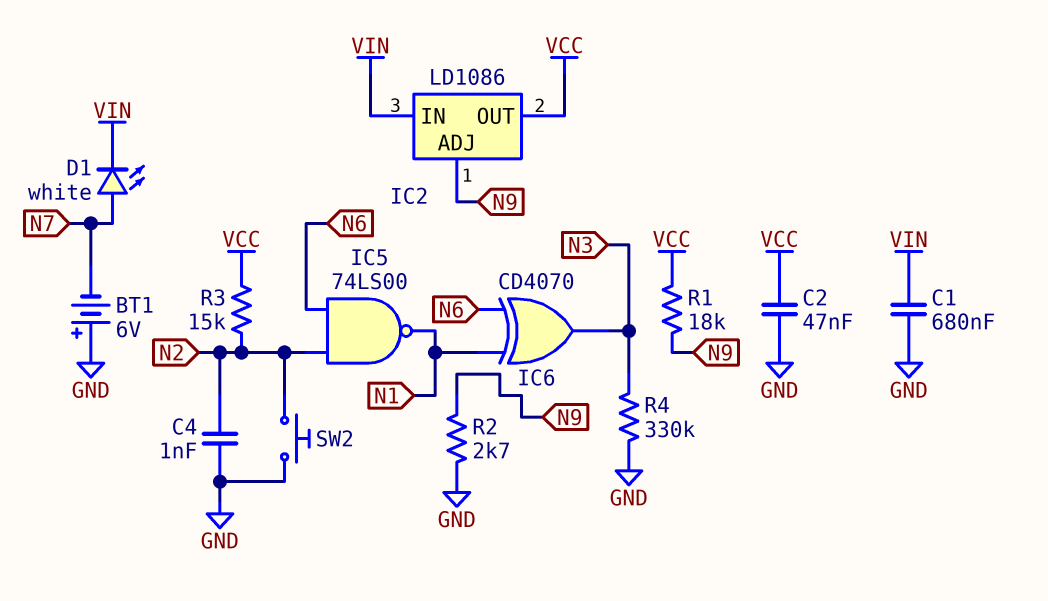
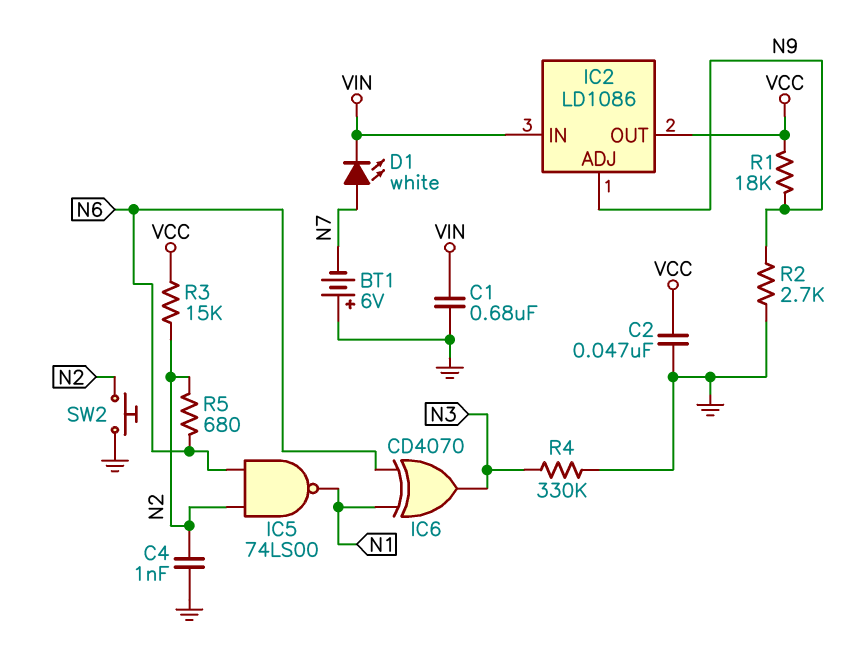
R5: none -> 680 (N2, N6)

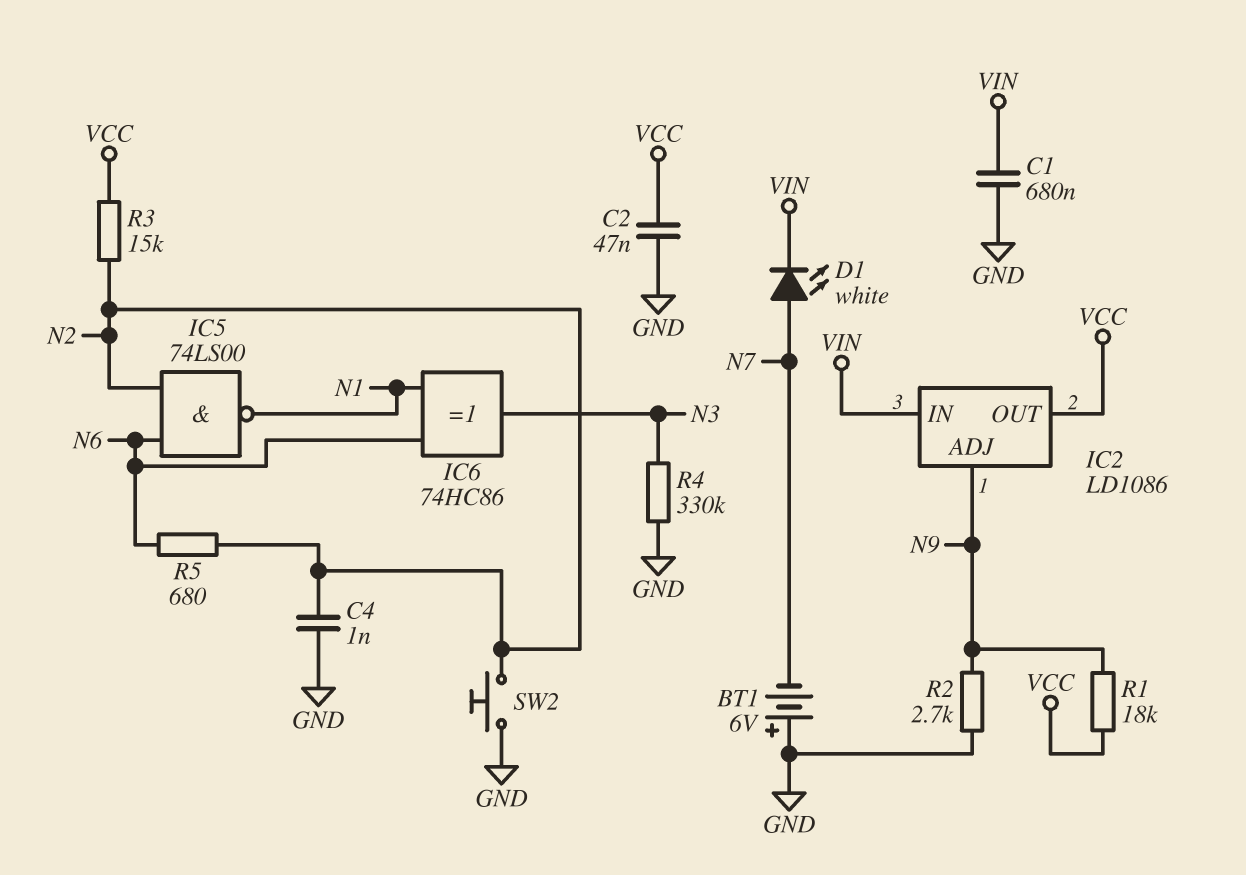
IC6: XOR CD4070 (in N1, in N6, out N3) -> XOR 74HC86 (in N1, in N6, out N3)

